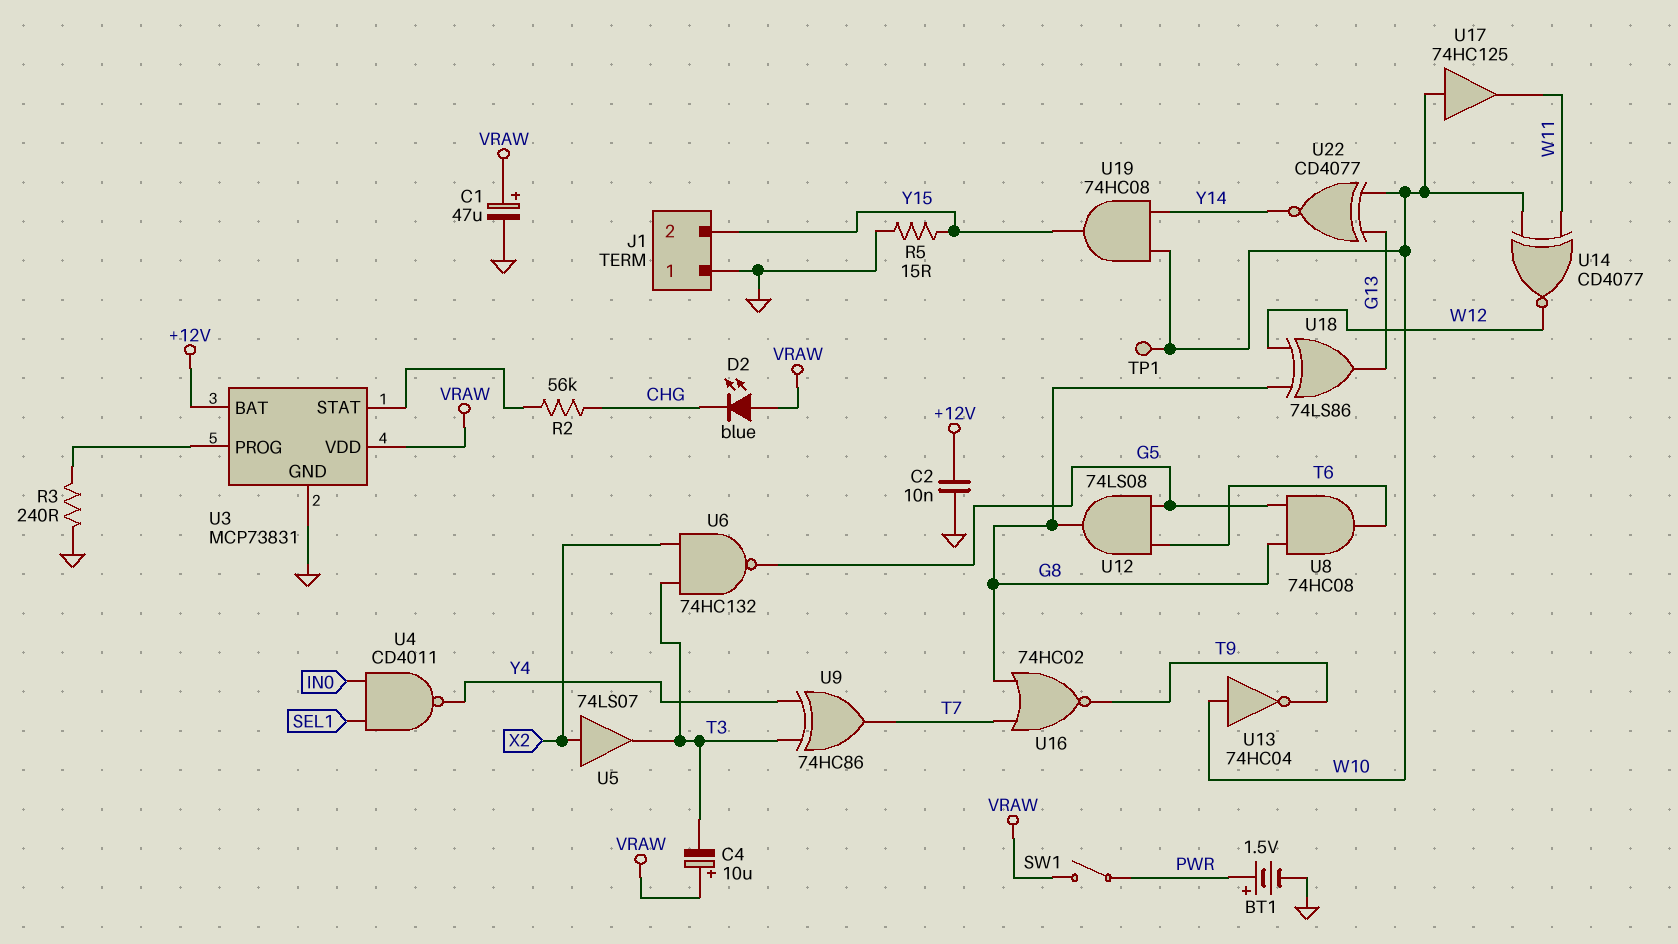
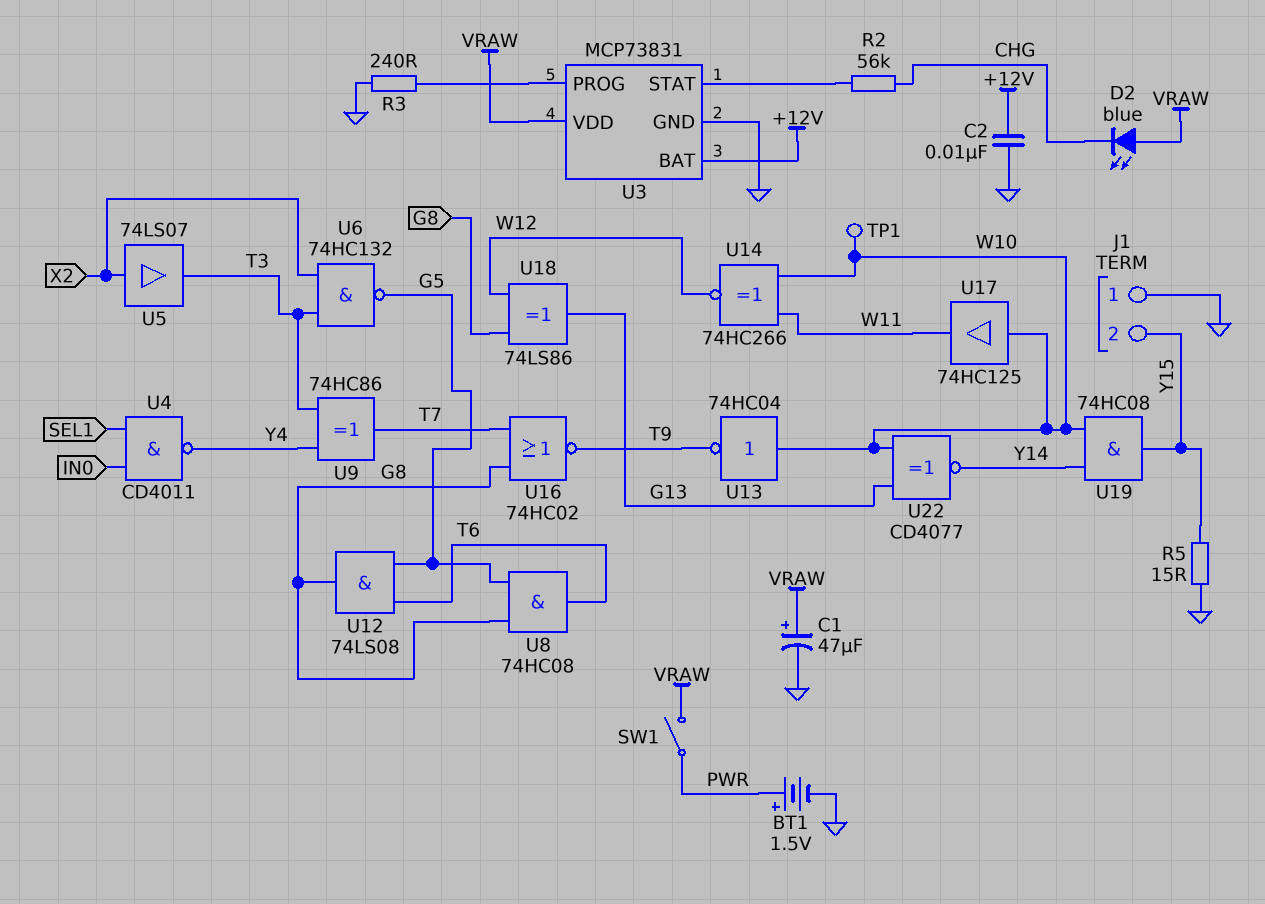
C4: 10uF (plus VRAW, minus T3) -> none
U14: XNOR CD4077 (in W10, in W11, out W12) -> XNOR 74HC266 (in W10, in W11, out W12)

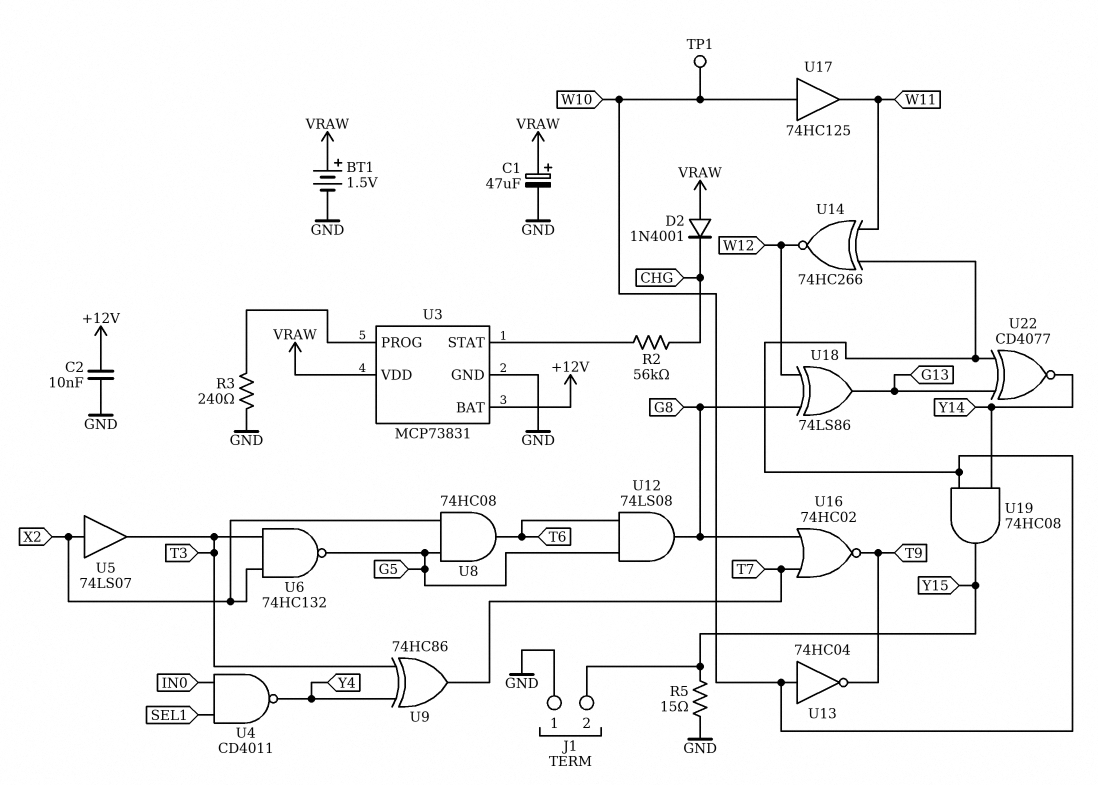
BT1: 1.5V (plus PWR, minus GND) -> 1.5V (plus VRAW, minus GND)
D2: LED blue (A VRAW, K CHG) -> diode 1N4001 (A VRAW, K CHG)
SW1: switch (PWR, VRAW) -> none
U8: AND 74HC08 (in G5, in G8, out T6) -> AND 74HC08 (in G5, in X2, out T6)

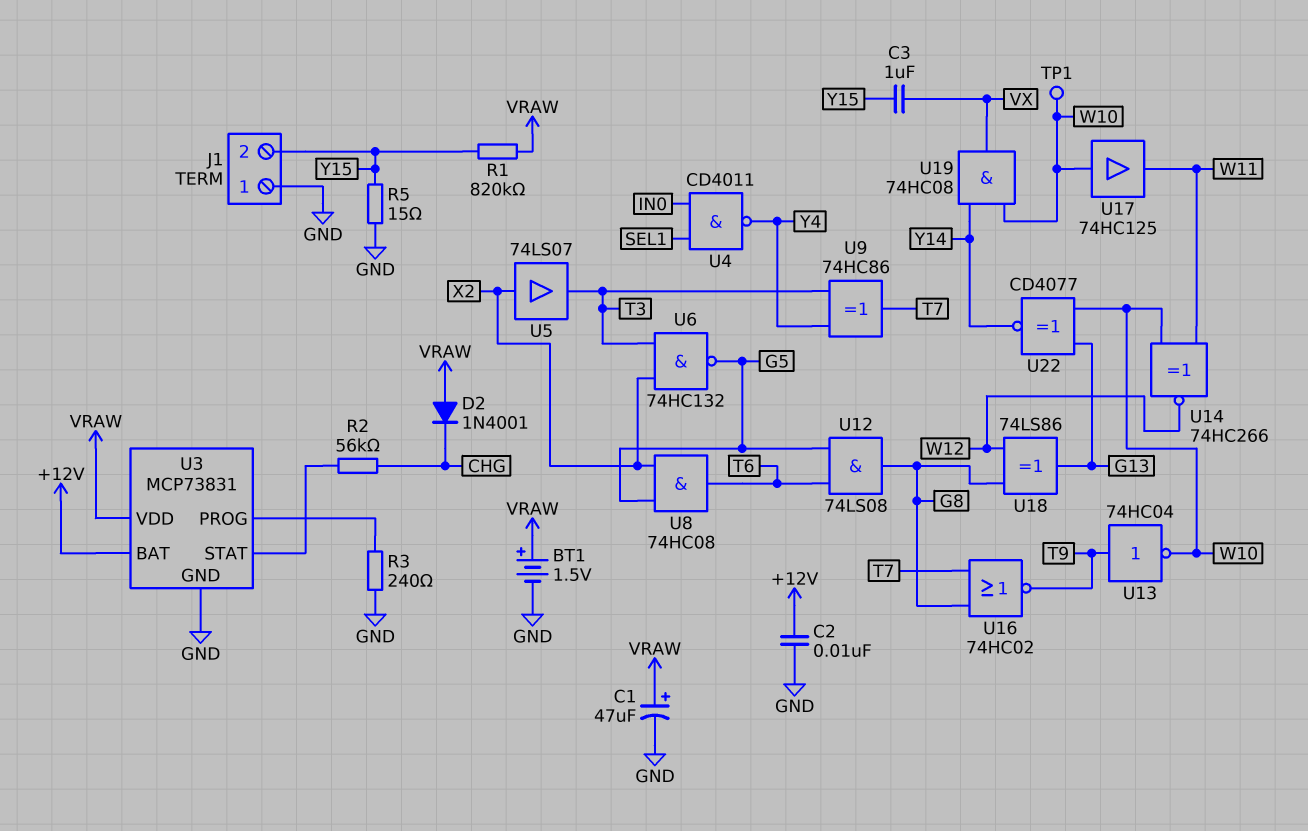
C3: none -> 1uF (VX, Y15)
R1: none -> 820k (VRAW, Y15)
U13: NOT 74HC04 (in W10, out T9) -> NOT 74HC04 (in T9, out W10)
U19: AND 74HC08 (in W10, in Y14, out Y15) -> AND 74HC08 (in W10, in Y14, out VX)

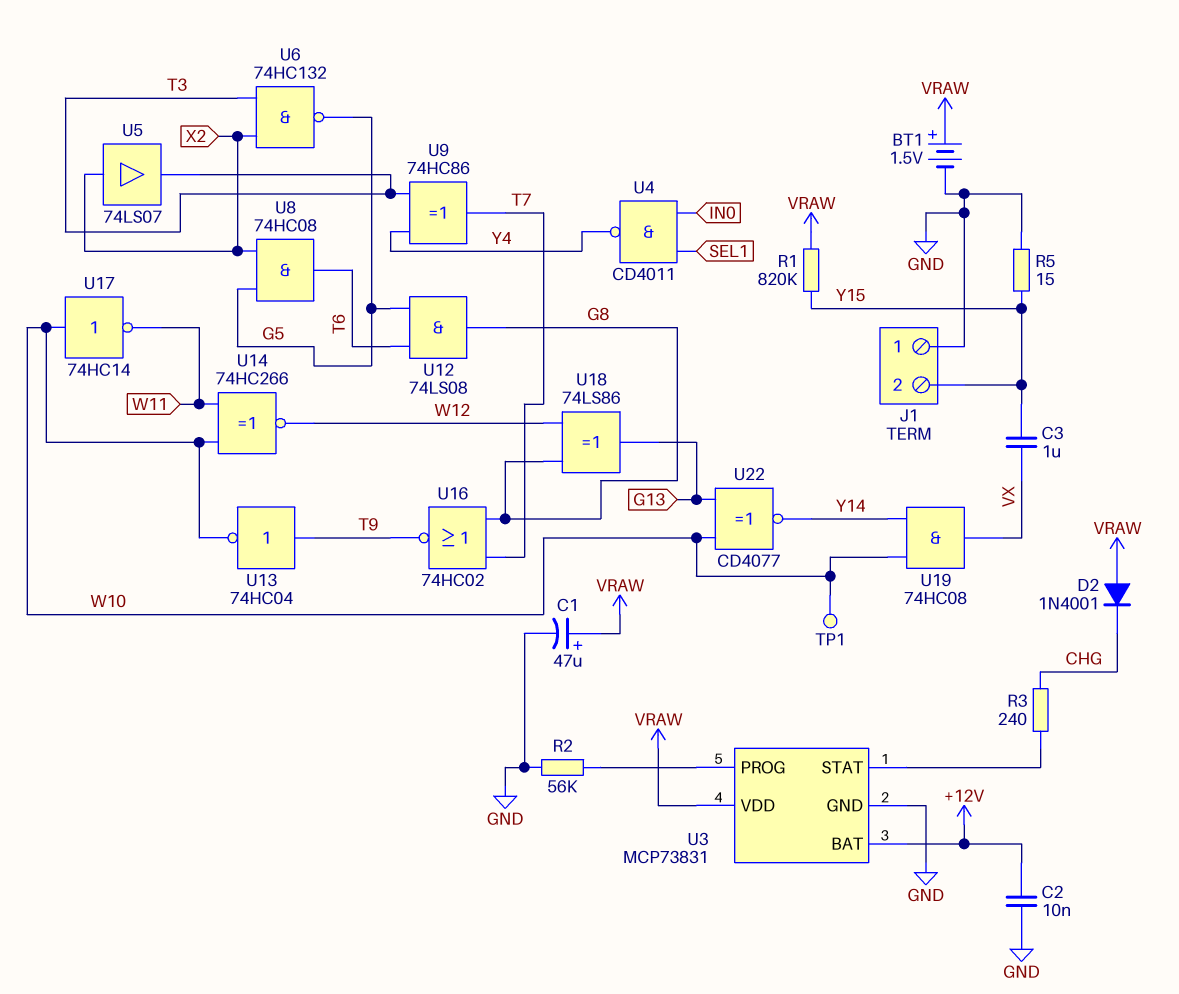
R2: 56k (CHG, U3/STAT) -> 56k (GND, U3/PROG)
R3: 240 (GND, U3/PROG) -> 240 (CHG, U3/STAT)
U17: buffer 74HC125 (in W10, out W11) -> NOT 74HC14 (in W10, out W11)

